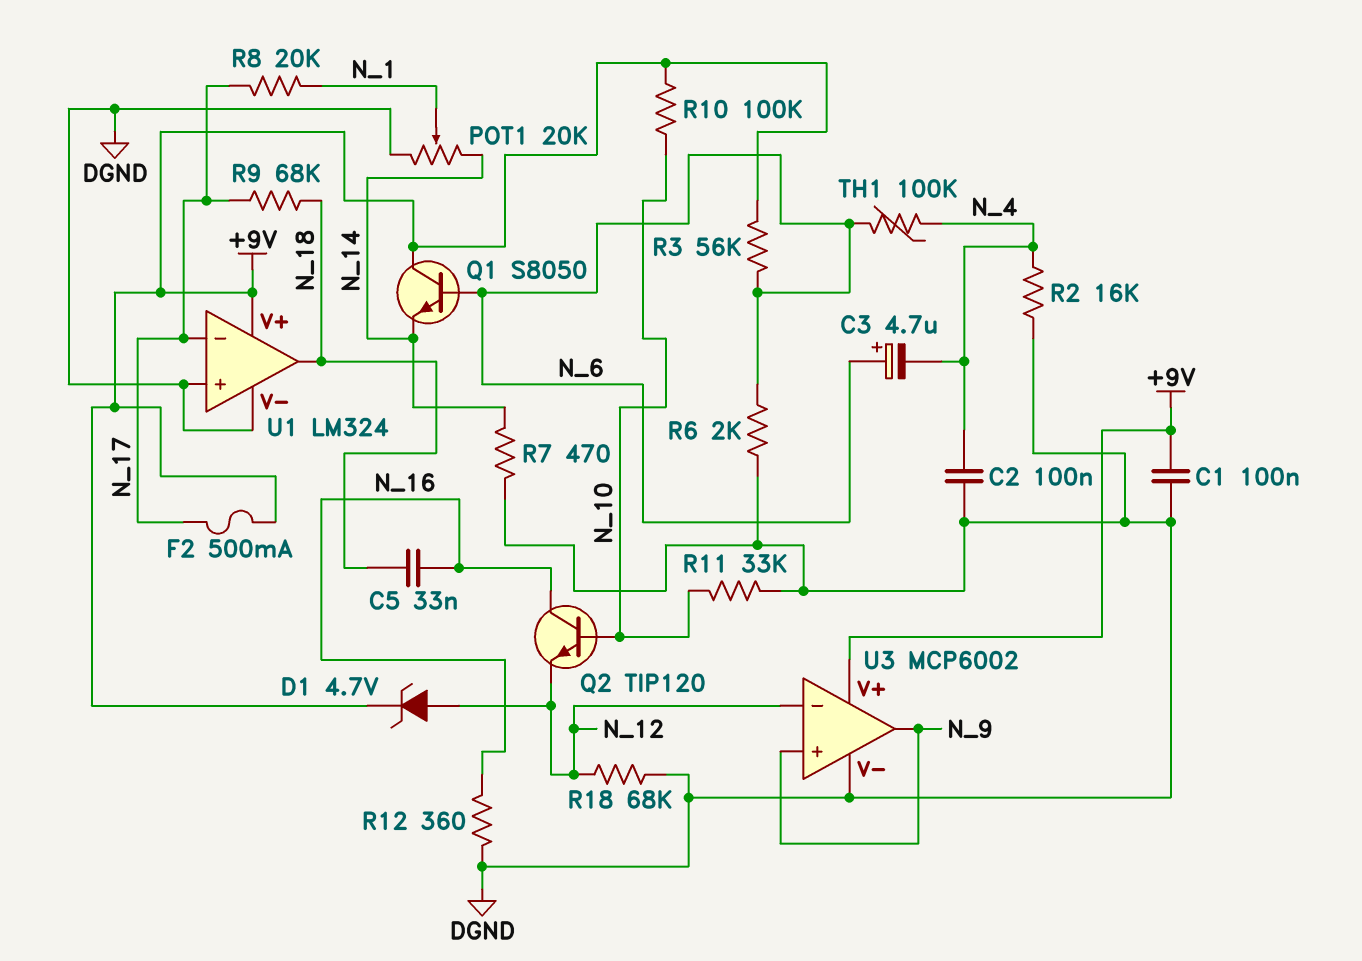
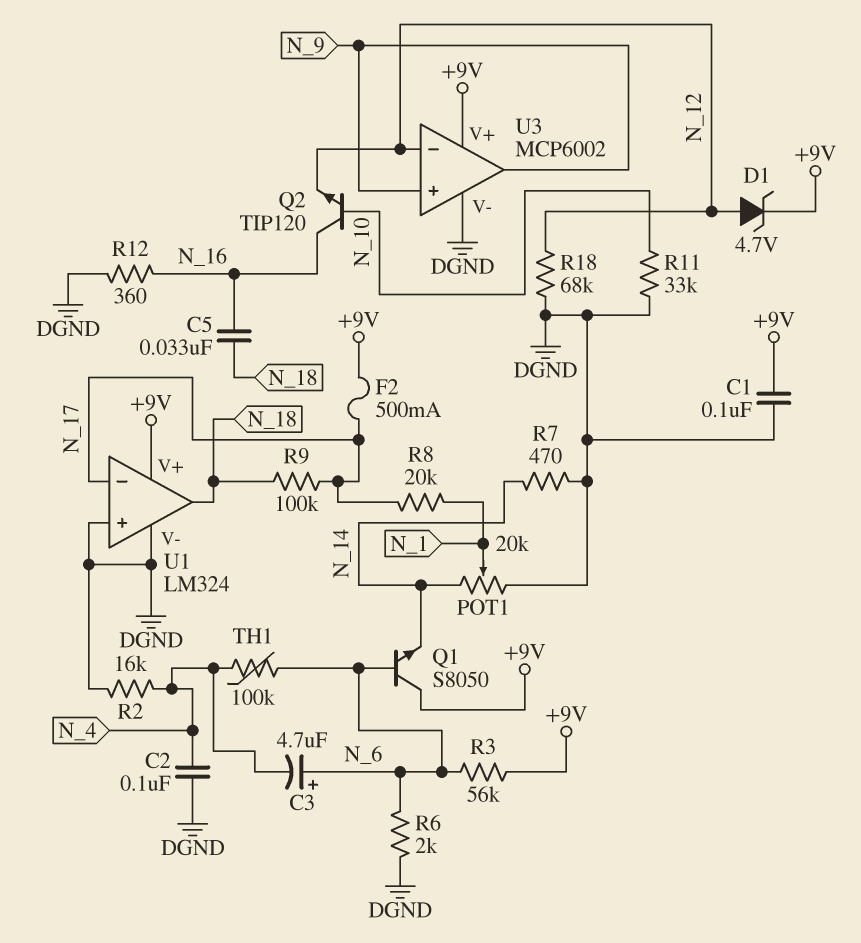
R9: 68k (N_17, N_18) -> 100k (N_17, N_18)
R10: 100k (+9V, N_10) -> none

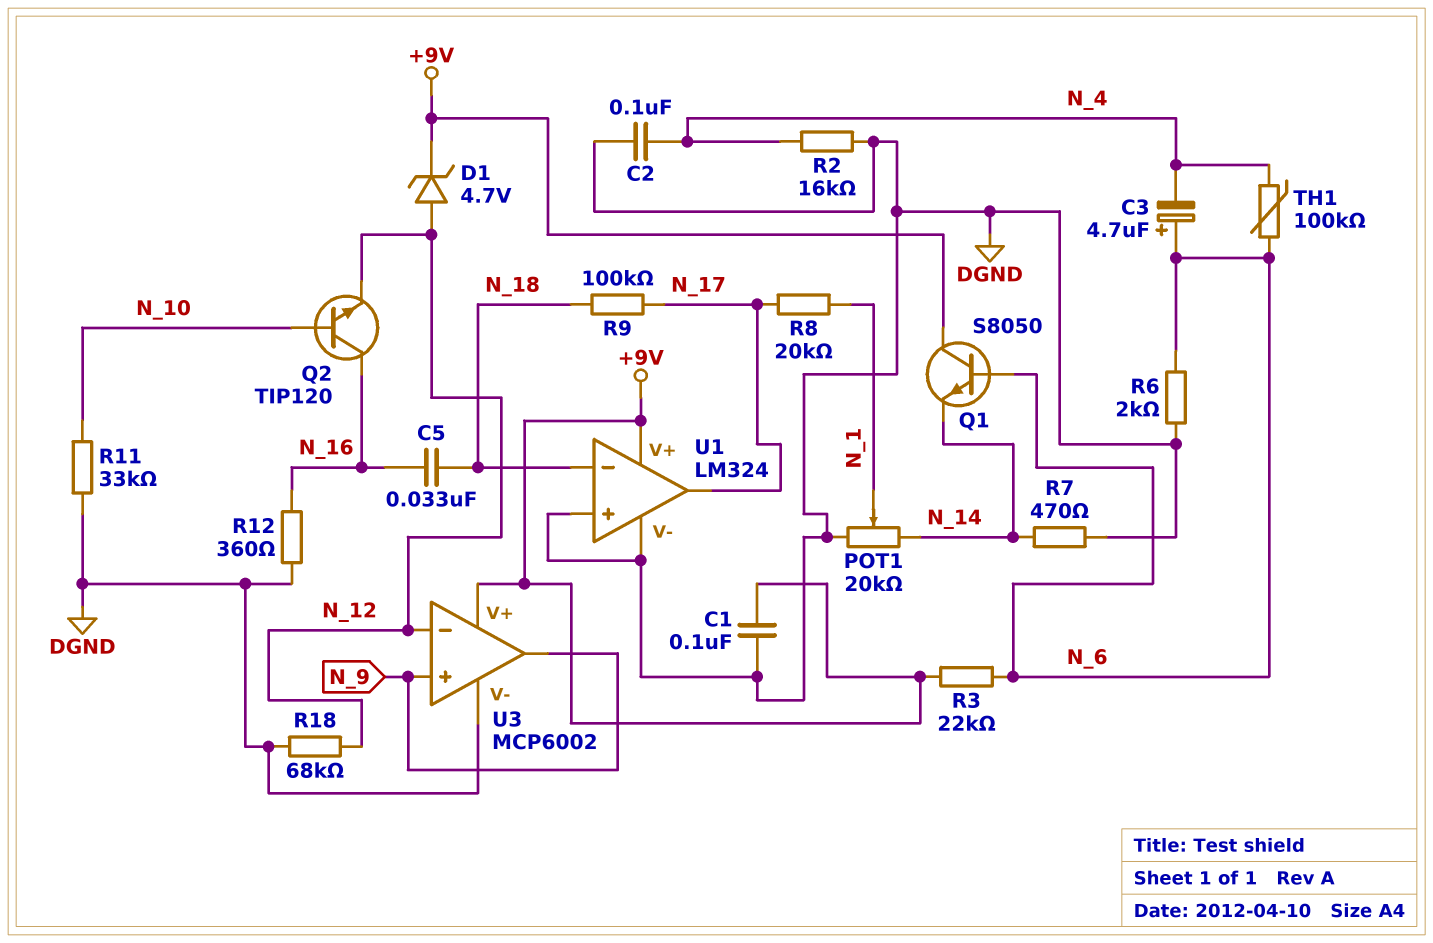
F2: 500mA (+9V, N_17) -> none
R3: 56k (+9V, N_6) -> 22k (+9V, N_6)
U1 pin in-: N_17 -> N_18
U1 pin out: N_18 -> N_17

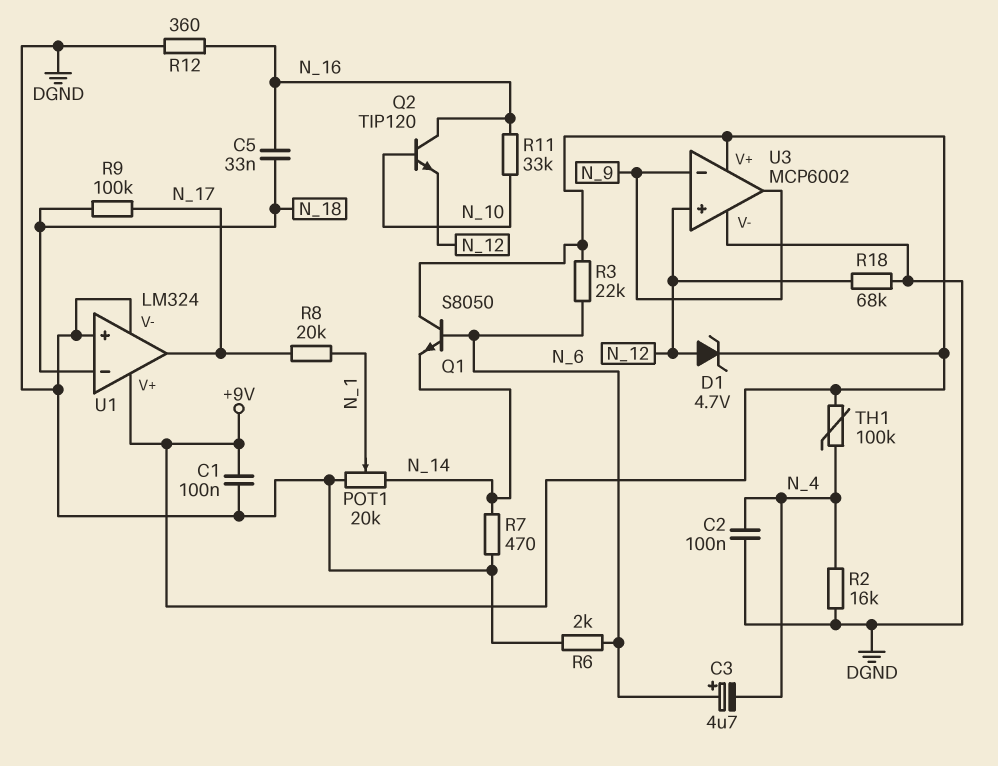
R11: 33k (DGND, N_10) -> 33k (N_10, N_16)
TH1: 100k (N_4, N_6) -> 100k (+9V, N_4)
U3 pin in+: N_9 -> N_12
U3 pin in-: N_12 -> N_9

